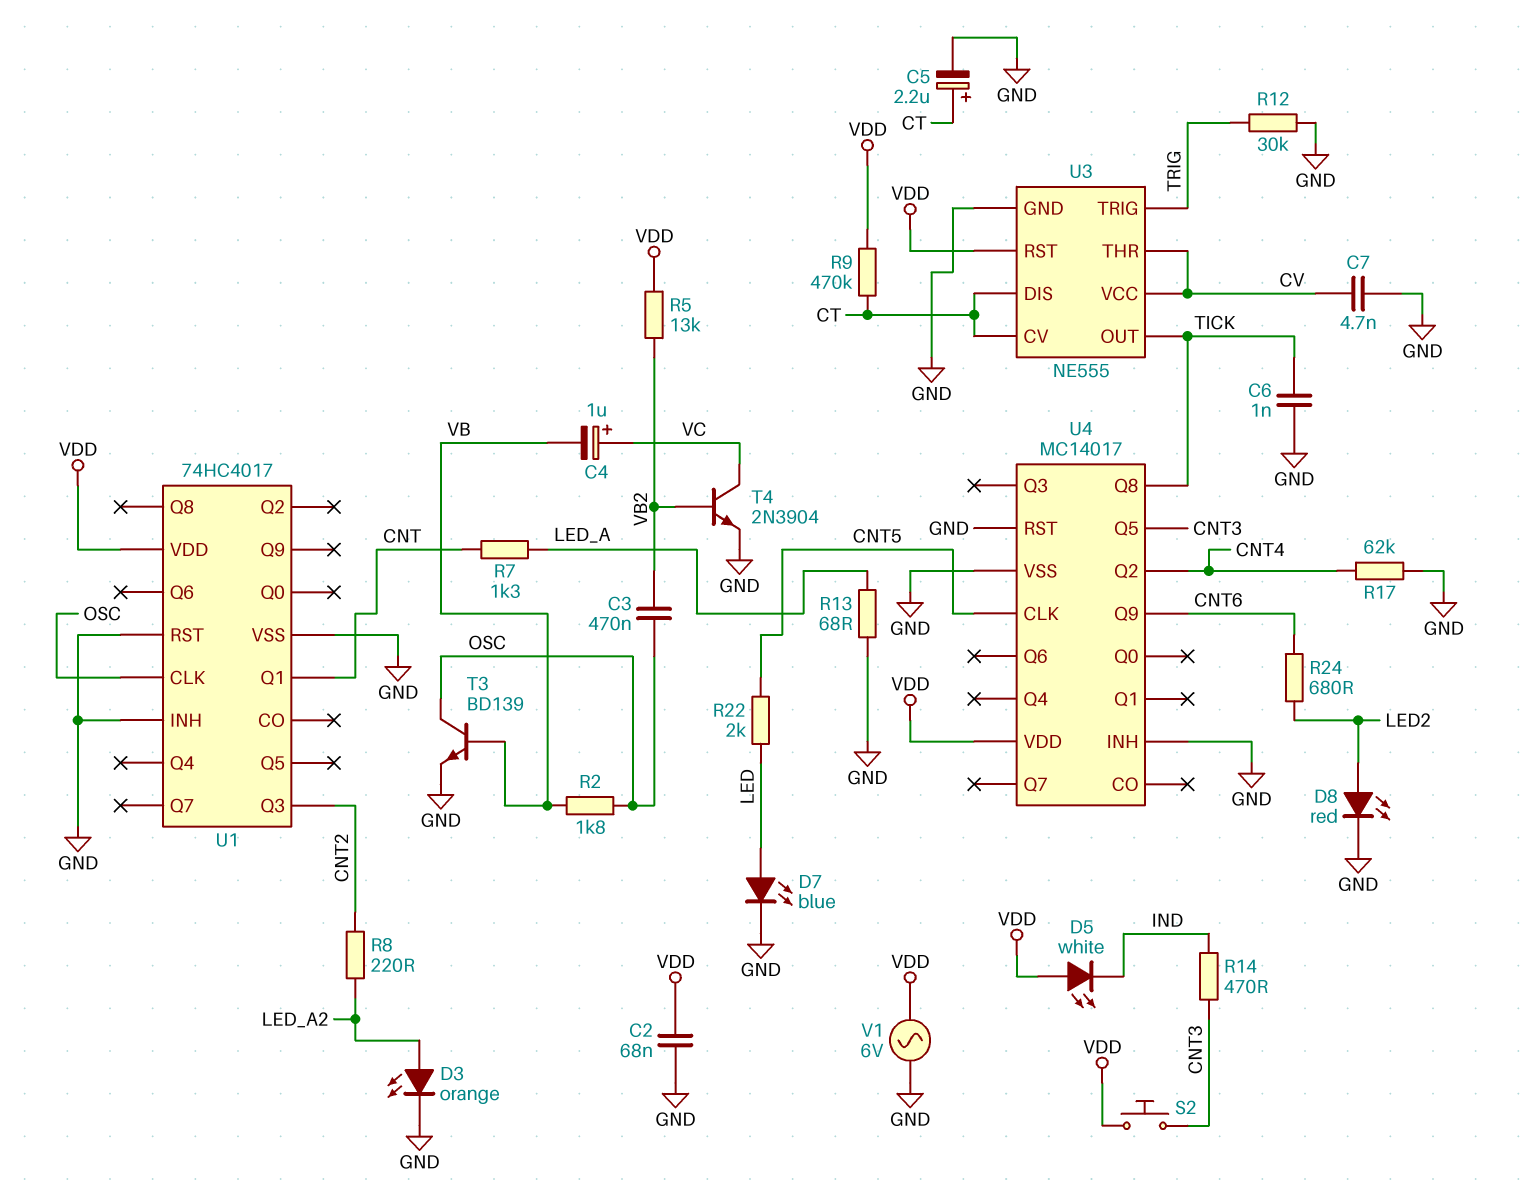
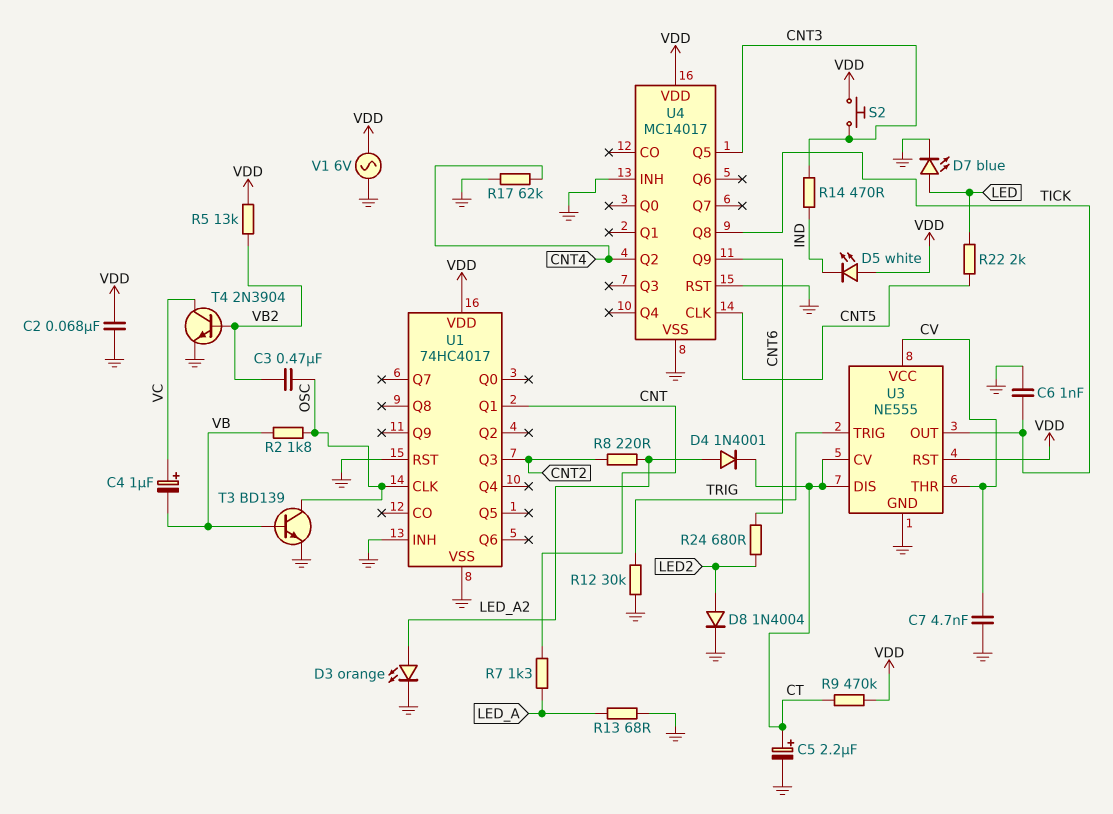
D4: none -> diode 1N4001 (A LED_A2, K CT)
D8: LED red (A LED2, K GND) -> diode 1N4004 (A LED2, K GND)

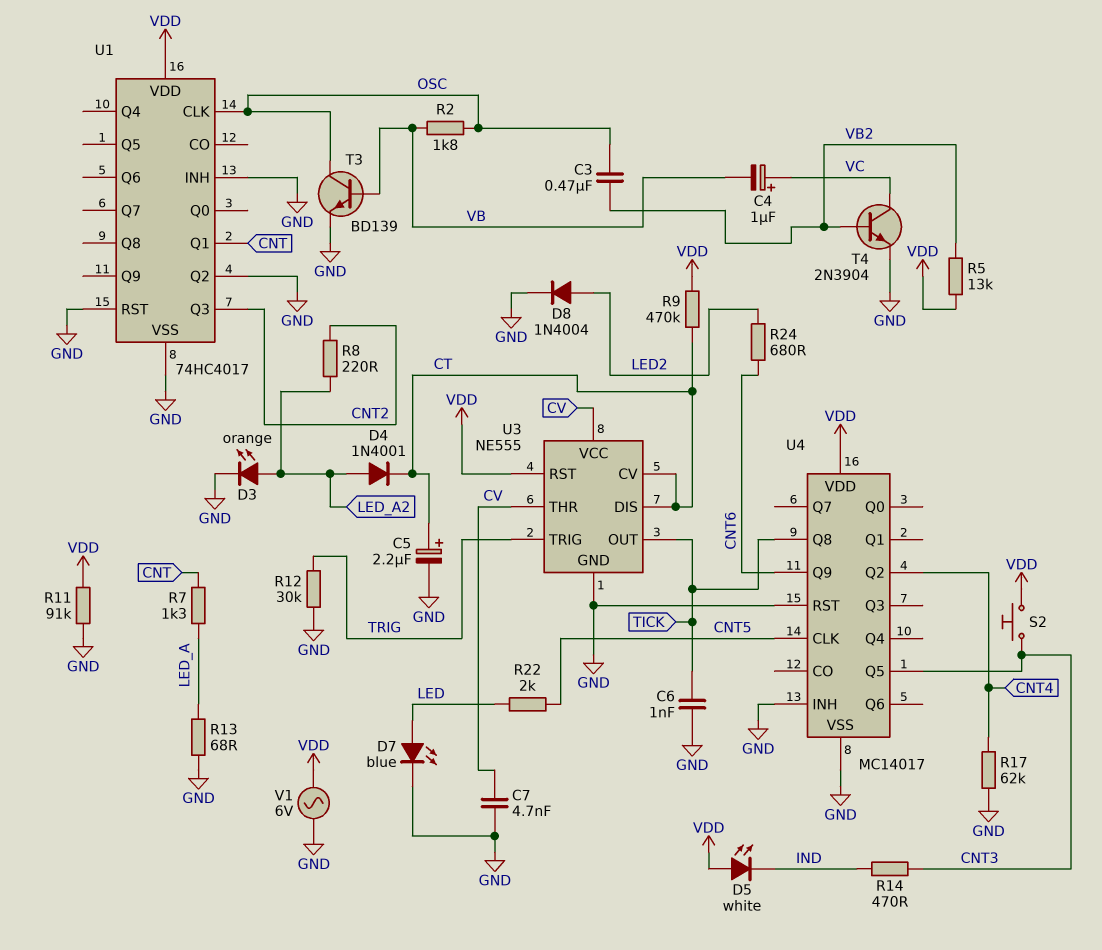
C2: 68nF (GND, VDD) -> none
R11: none -> 91k (GND, VDD)
U1 pin Q2: none -> GND

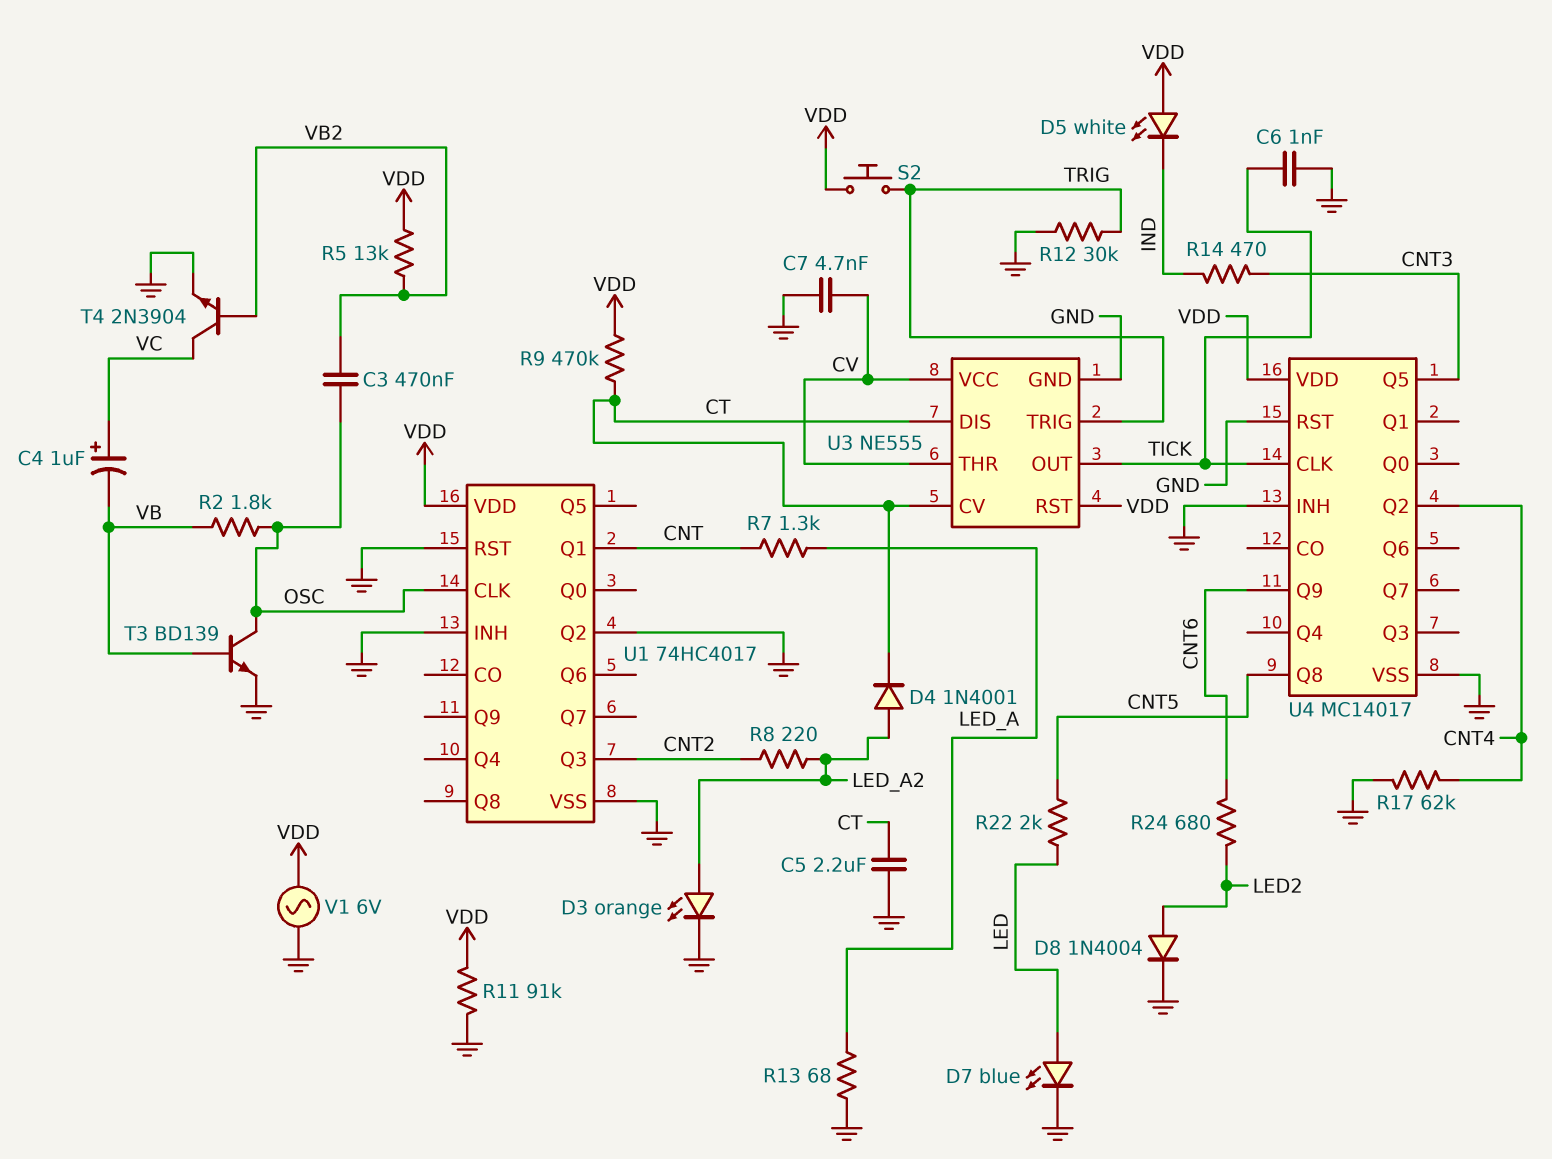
C5: 2.2uF (plus CT, minus GND) -> 2.2uF (CT, GND)
S2: button (CNT3, VDD) -> button (TRIG, VDD)
U4 pin CLK: CNT5 -> TICK
U4 pin Q8: TICK -> CNT5

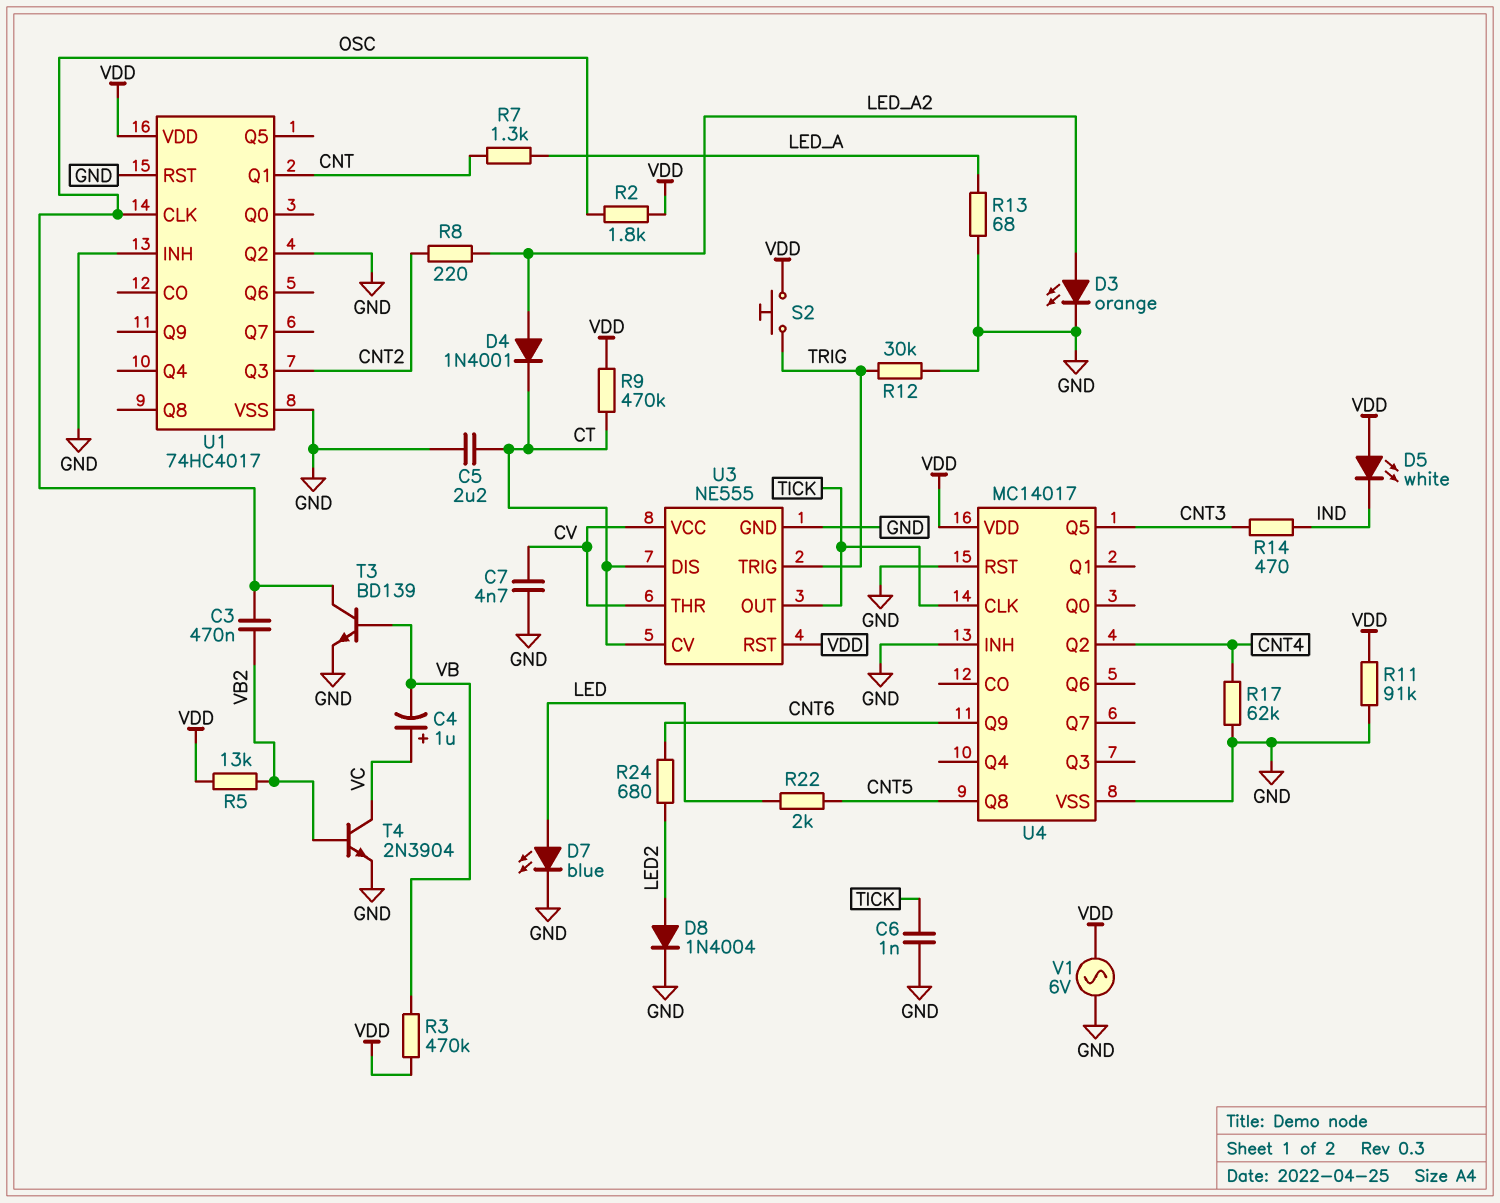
R2: 1.8k (OSC, VB) -> 1.8k (OSC, VDD)
R3: none -> 470k (VB, VDD)

